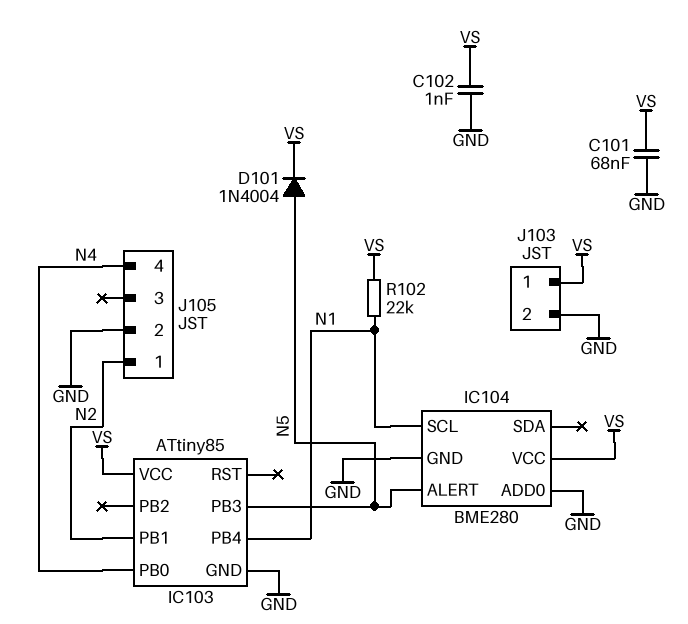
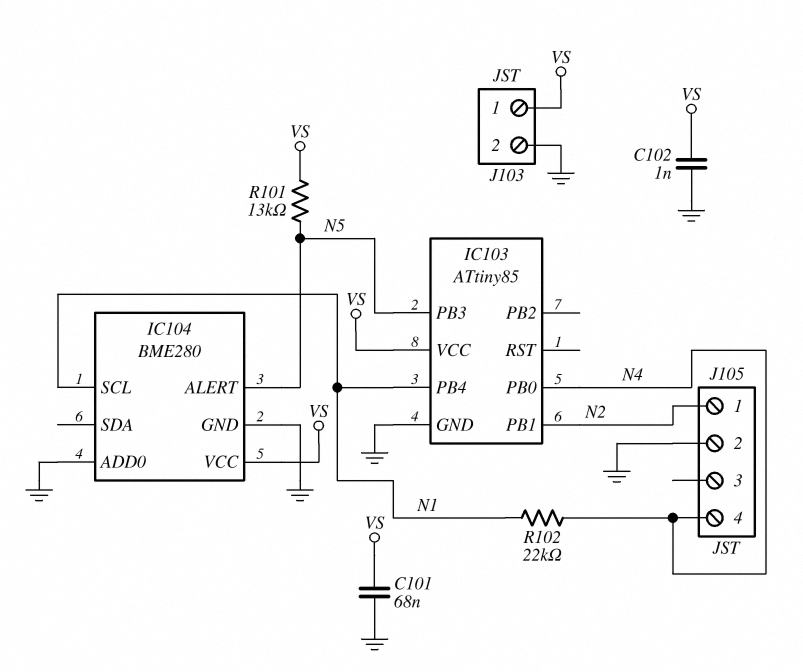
D101: diode 1N4004 (A N5, K VS) -> none
R101: none -> 13k (N5, VS)
R102: 22k (N1, VS) -> 22k (N1, N4)

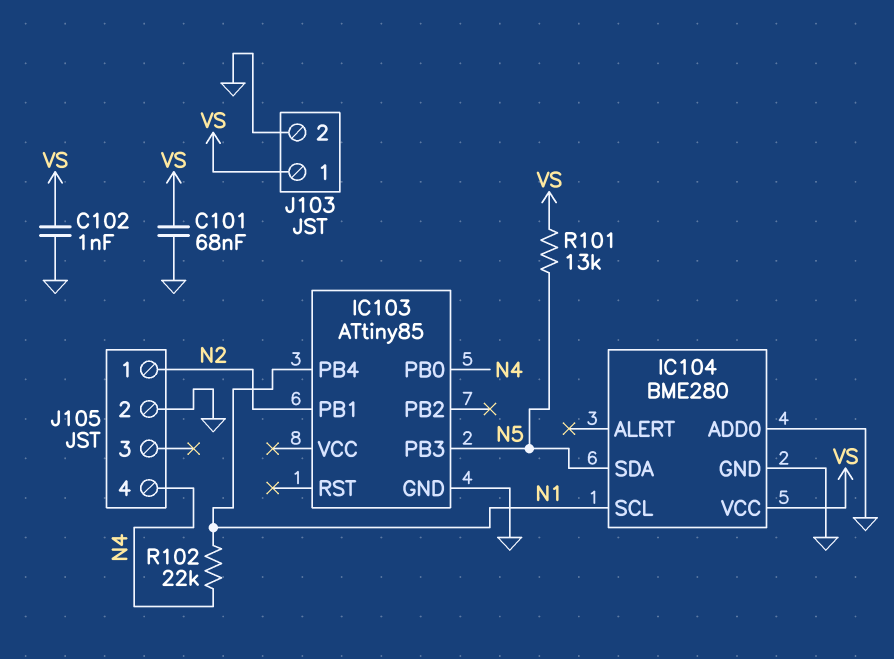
IC103 pin VCC: VS -> none
IC104 pin ALERT: N5 -> none
IC104 pin SDA: none -> N5

